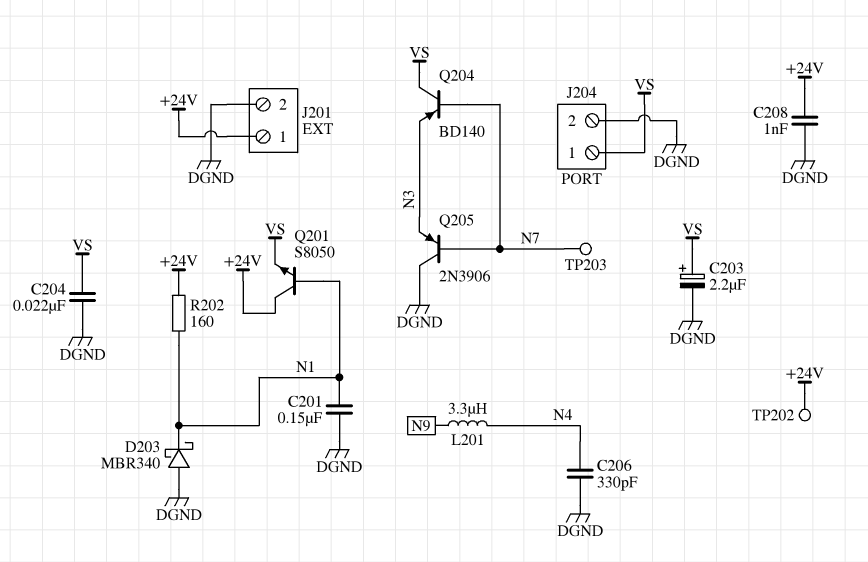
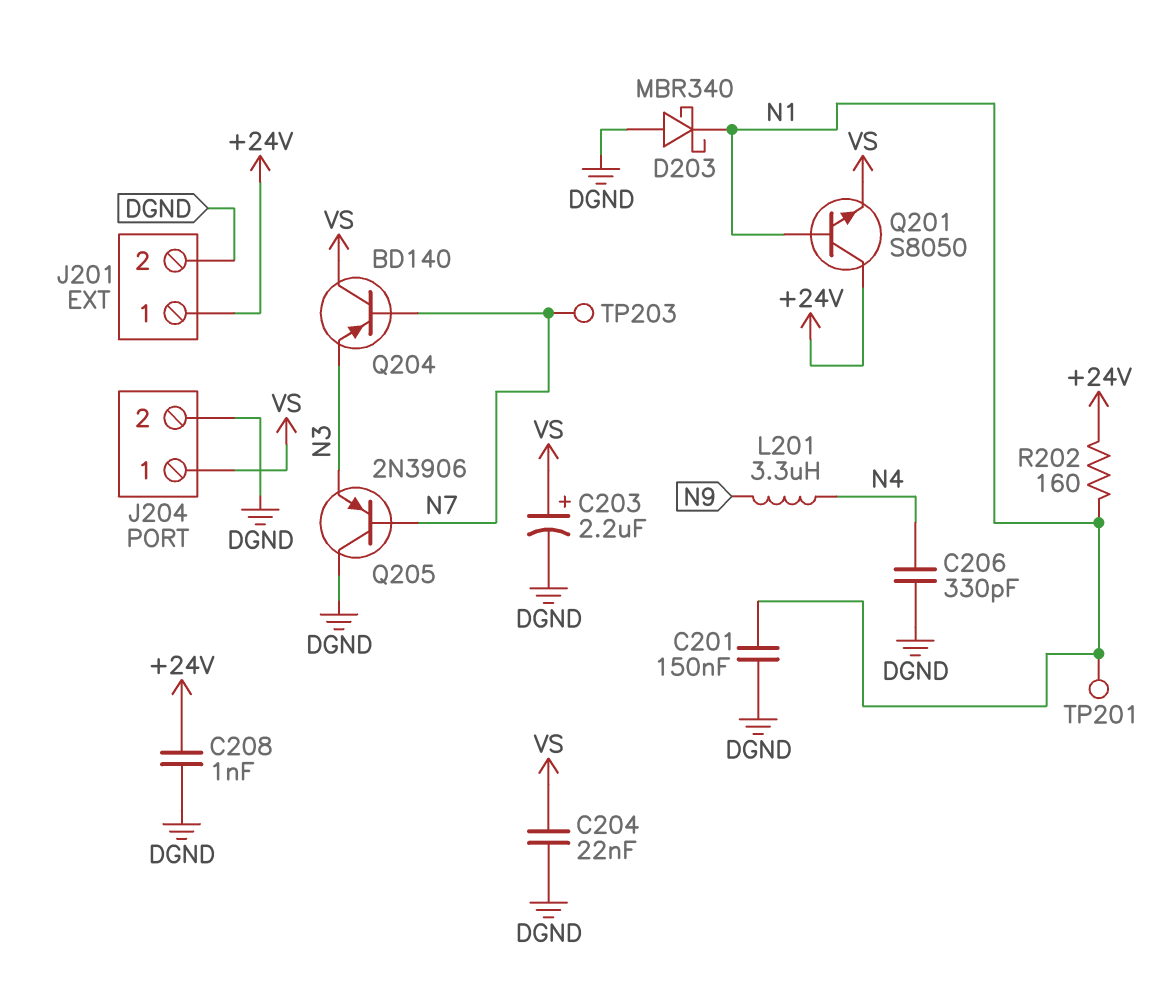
TP201: none -> test point (N1)
TP202: test point (+24V) -> none

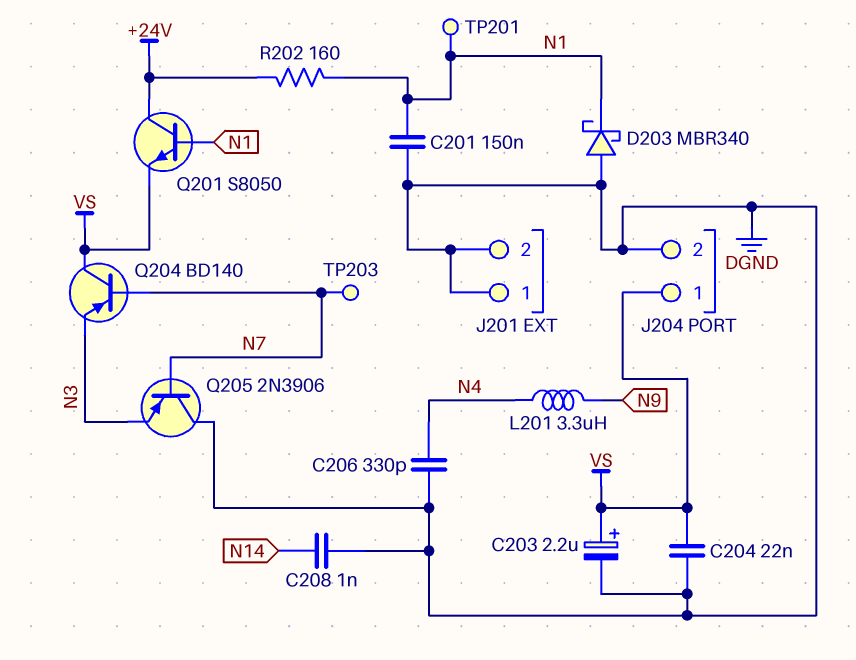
C208: 1nF (+24V, DGND) -> 1nF (DGND, N14)
J201 pin 1: +24V -> DGND

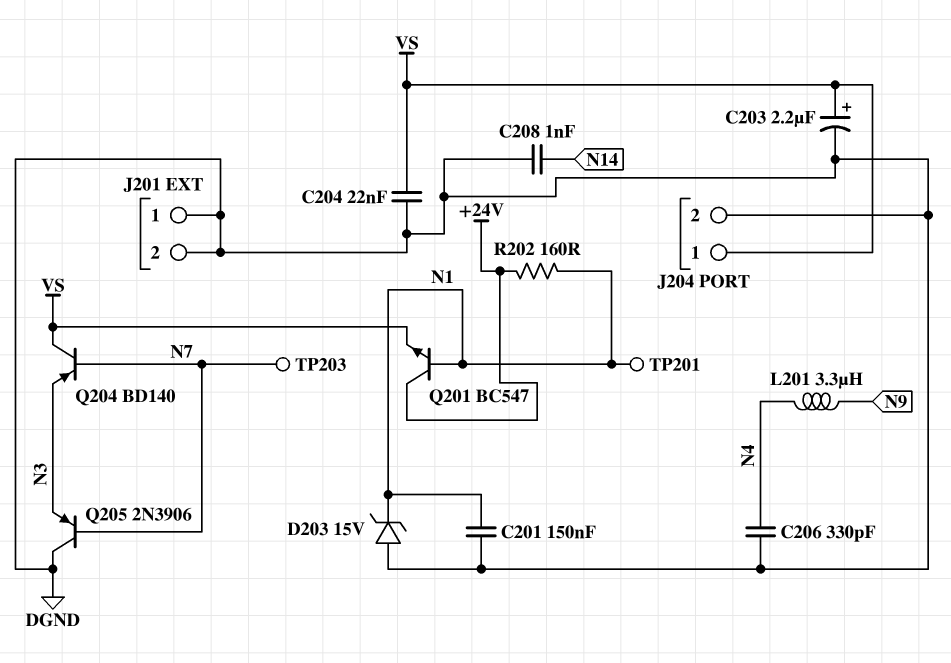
D203: schottky MBR340 (A DGND, K N1) -> zener 15V (A DGND, K N1)
Q201: NPN S8050 (B N1, C +24V, E VS) -> NPN BC547 (B N1, C +24V, E VS)

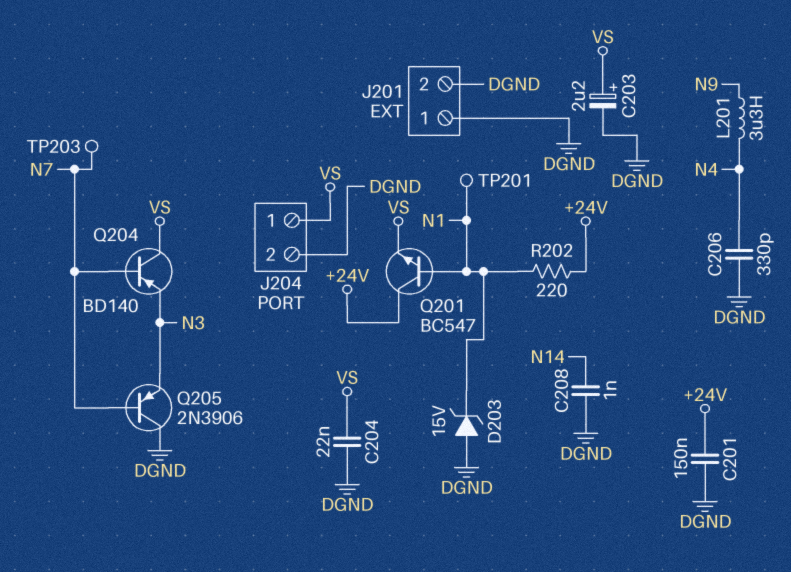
C201: 150nF (DGND, N1) -> 150nF (+24V, DGND)
R202: 160 (+24V, N1) -> 220 (+24V, N1)

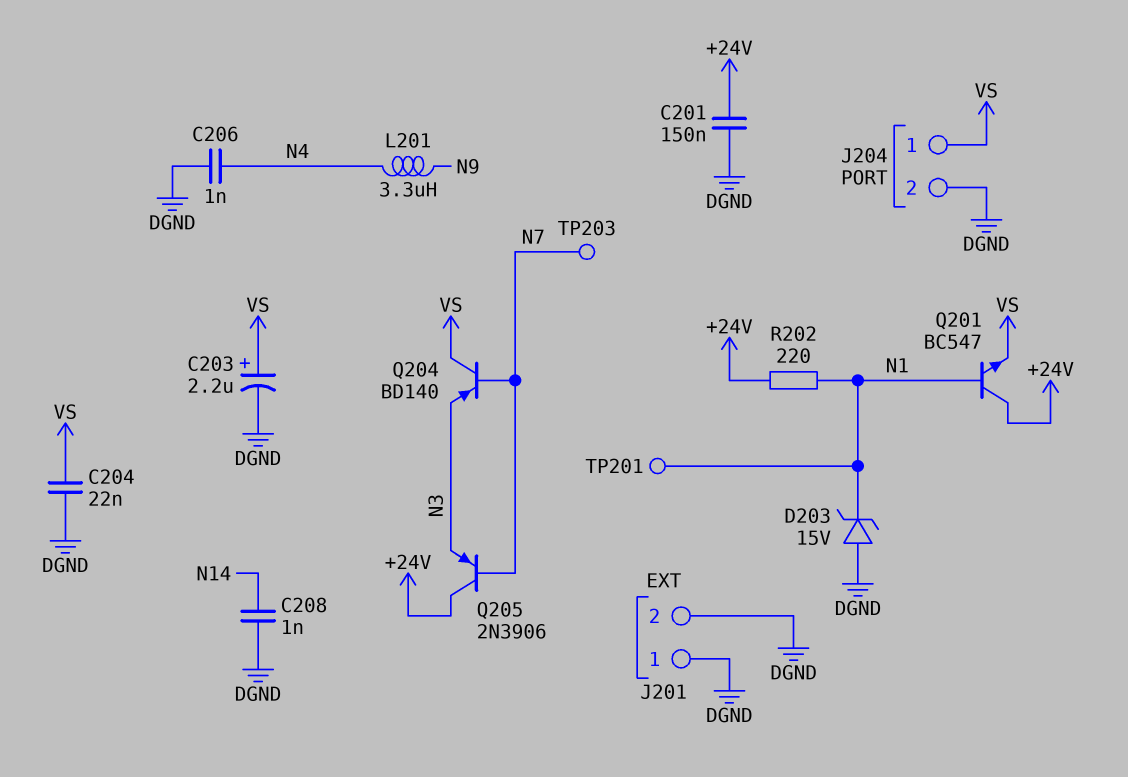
C206: 330pF (DGND, N4) -> 1nF (DGND, N4)
Q205: PNP 2N3906 (B N7, C DGND, E N3) -> PNP 2N3906 (B N7, C +24V, E N3)

